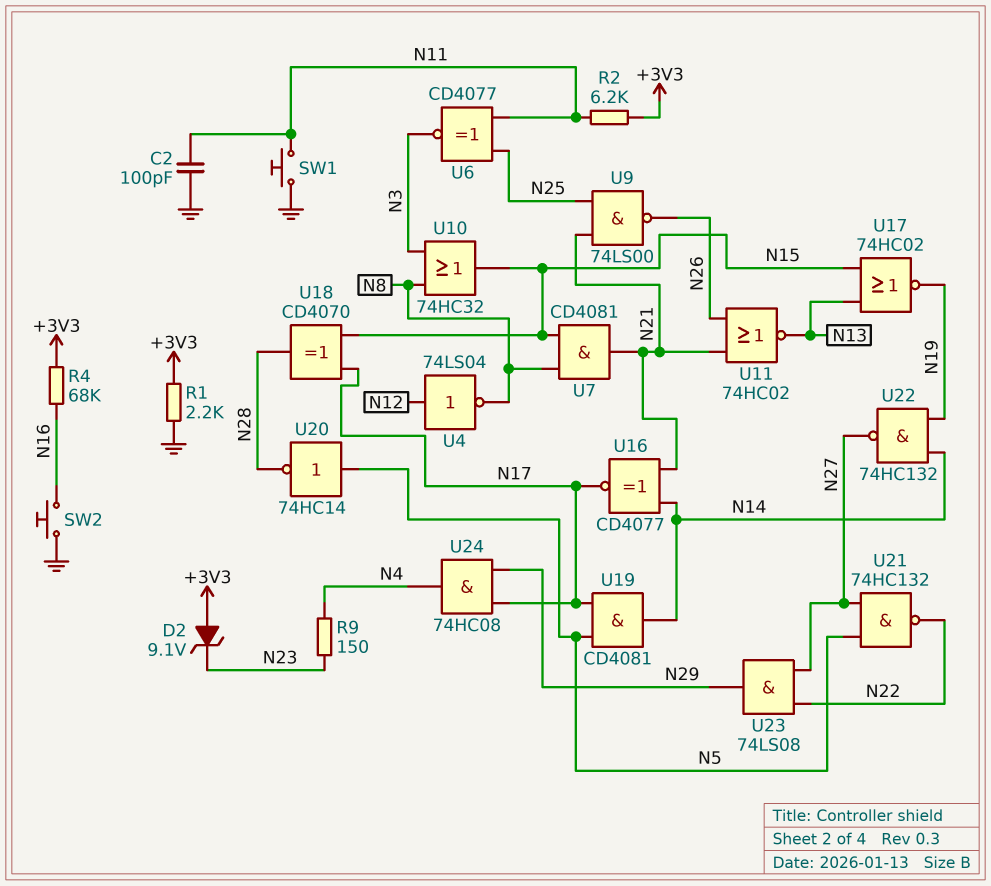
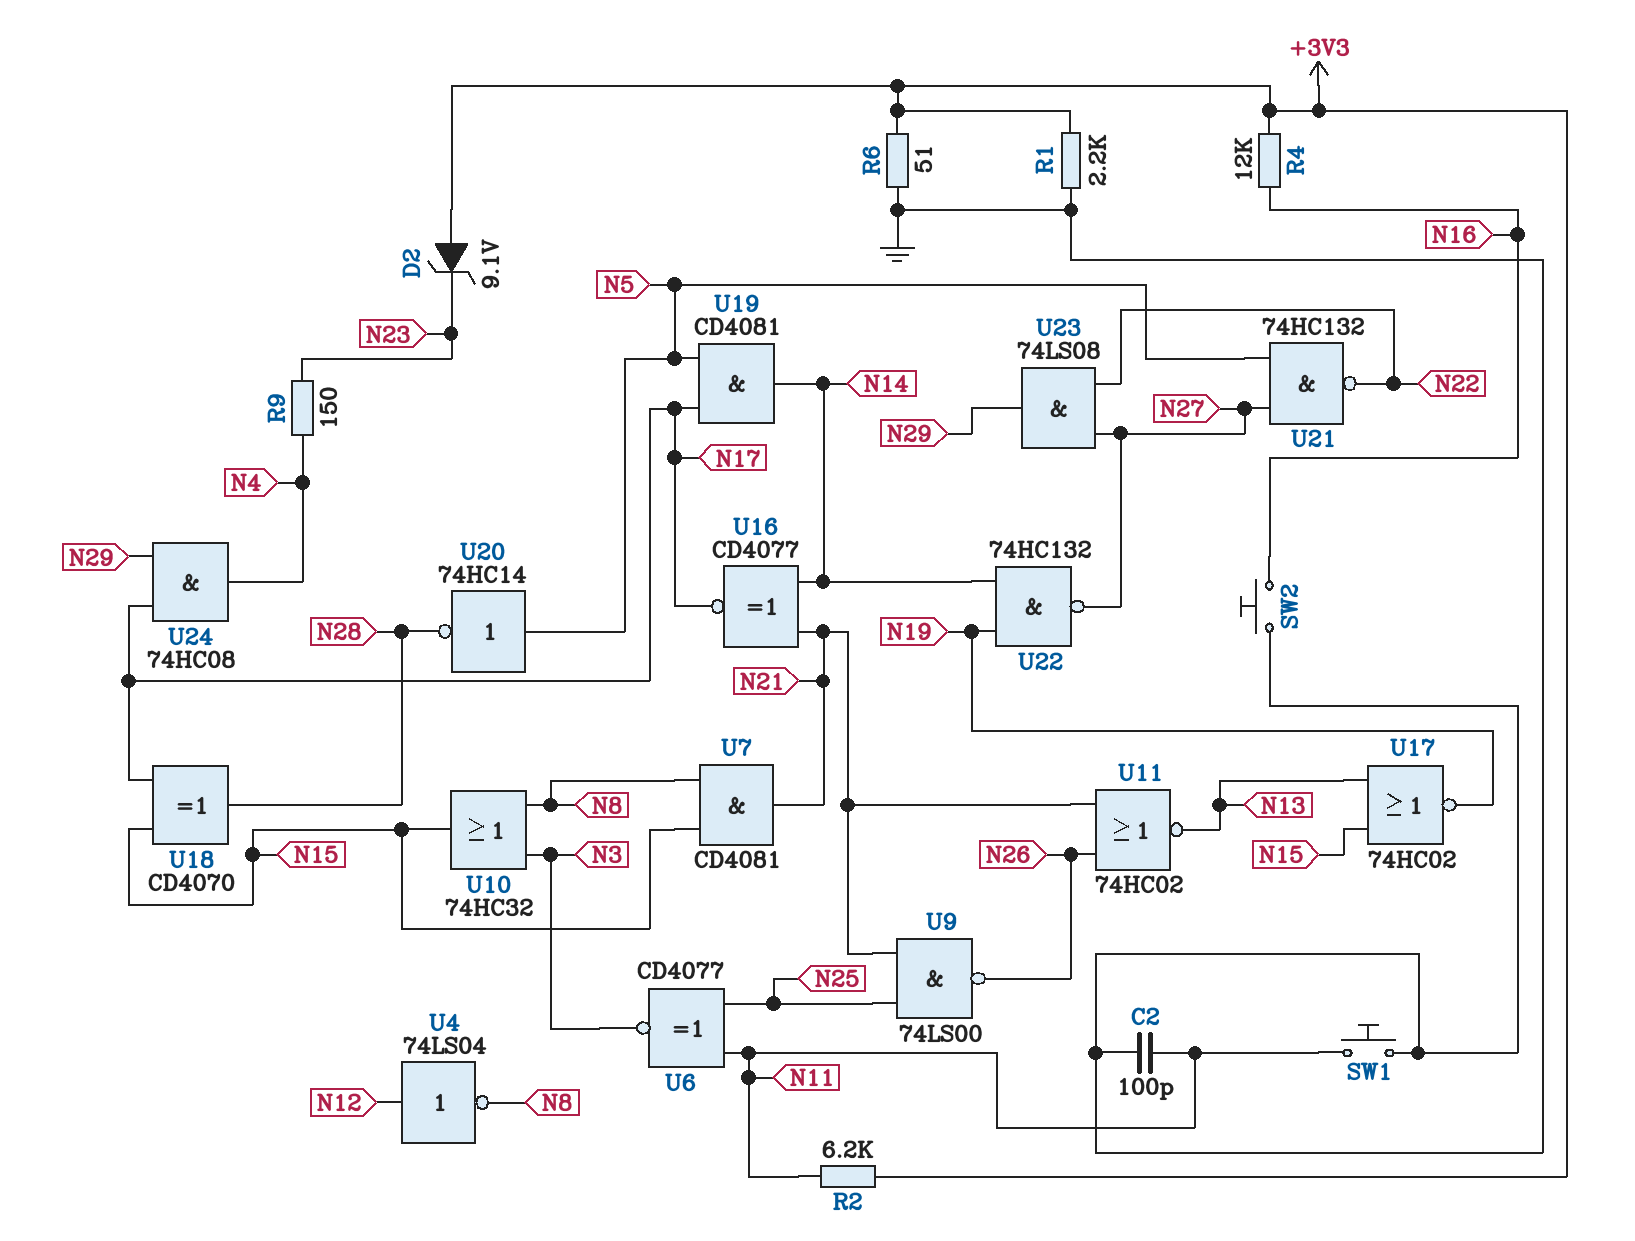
R4: 68k (+3V3, N16) -> 12k (+3V3, N16)
R6: none -> 51 (+3V3, GND)

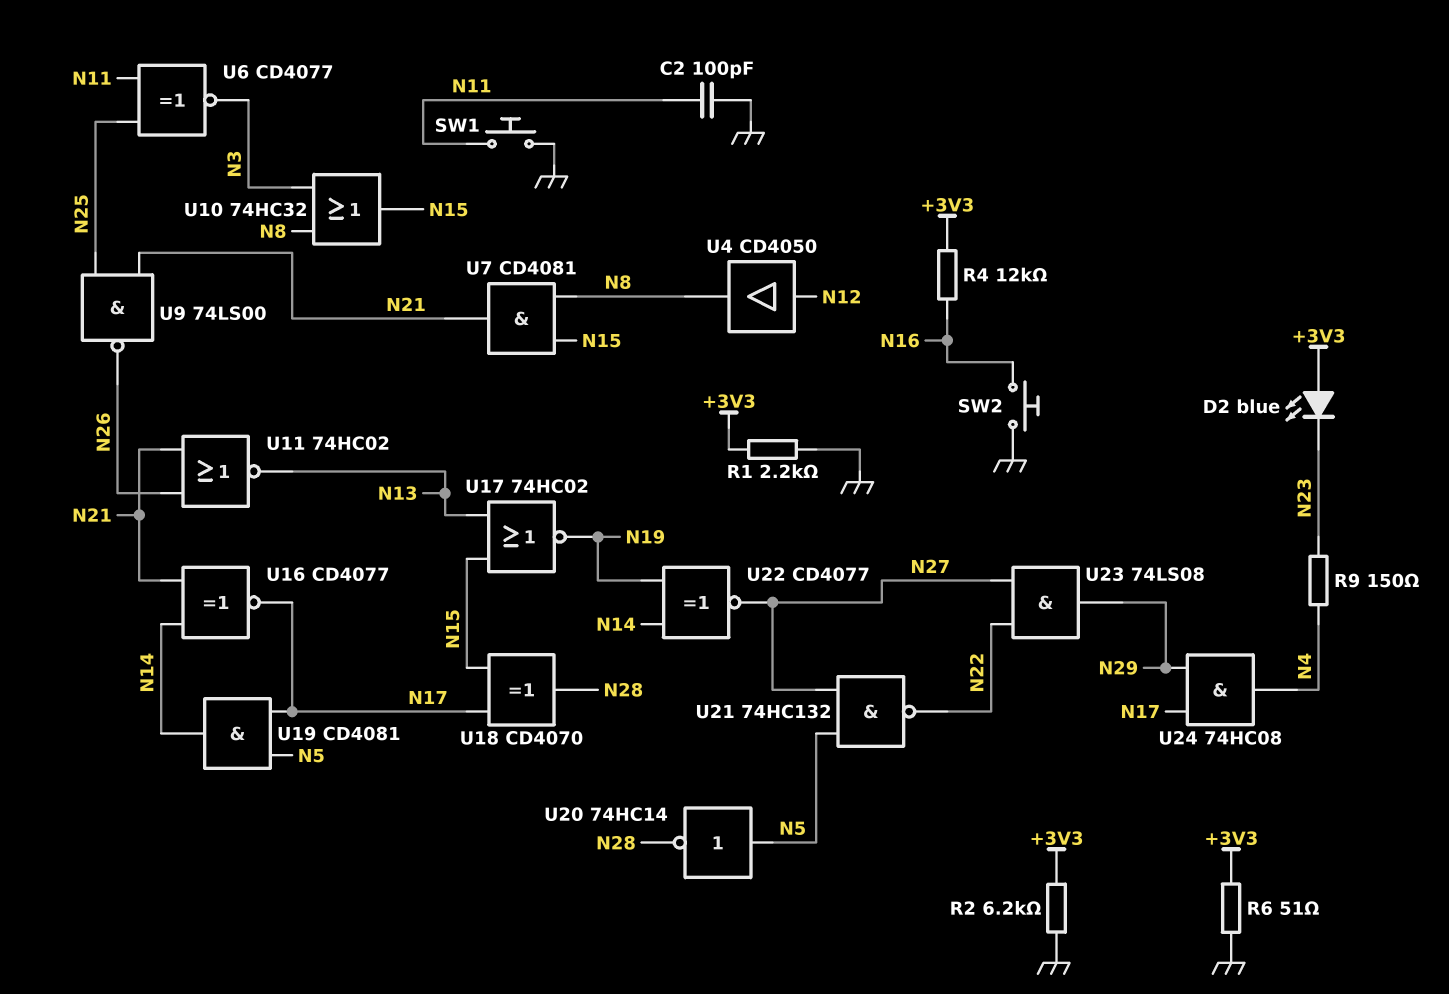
D2: zener 9.1V (A +3V3, K N23) -> LED blue (A +3V3, K N23)
R2: 6.2k (+3V3, N11) -> 6.2k (+3V3, GND)
U4: NOT 74LS04 (in N12, out N8) -> buffer CD4050 (in N12, out N8)
U22: NAND 74HC132 (in N14, in N19, out N27) -> XNOR CD4077 (in N14, in N19, out N27)

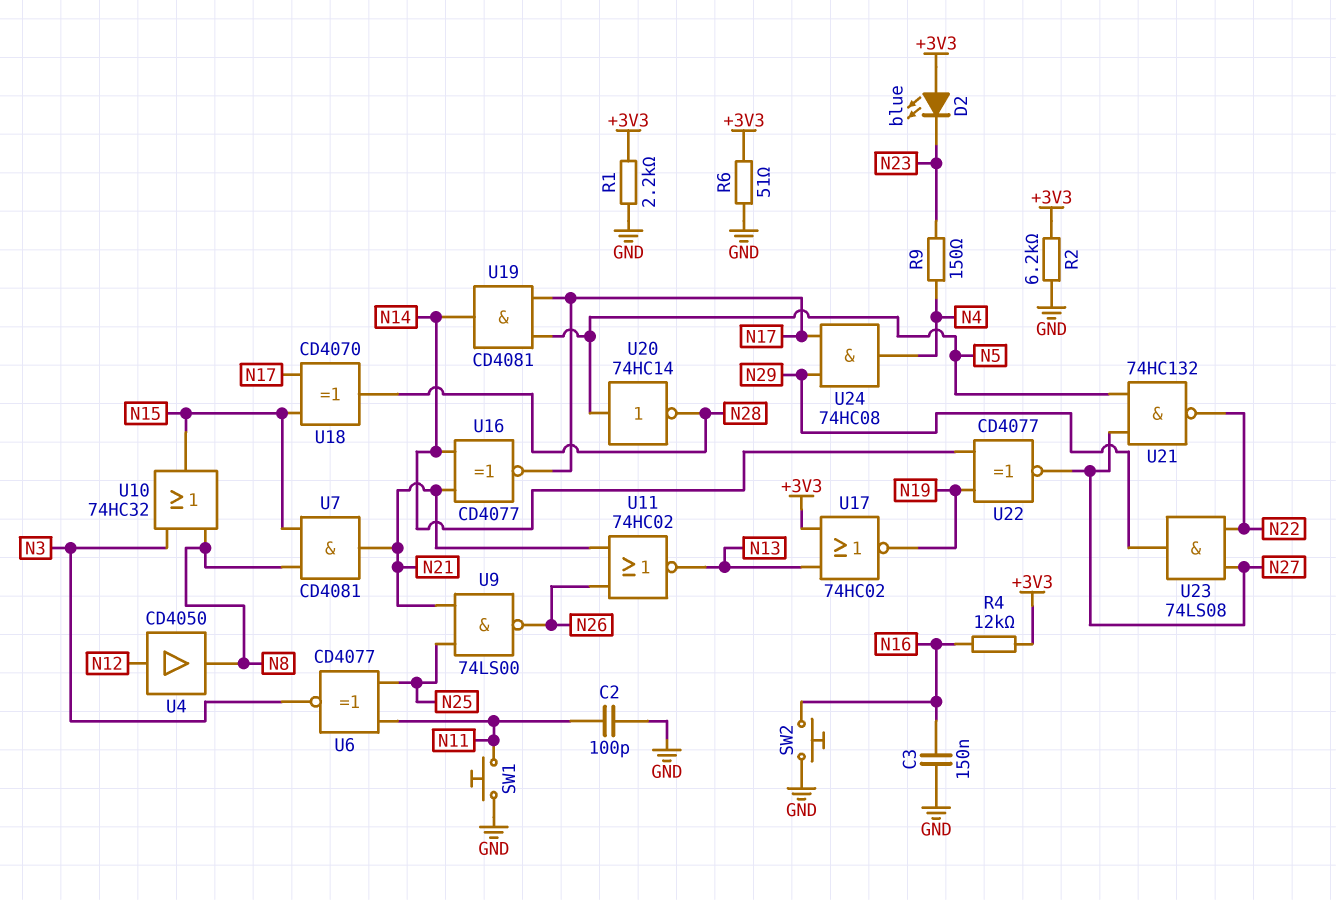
C3: none -> 150nF (GND, N16)
U17: NOR 74HC02 (in N13, in N15, out N19) -> NOR 74HC02 (in +3V3, in N13, out N19)

